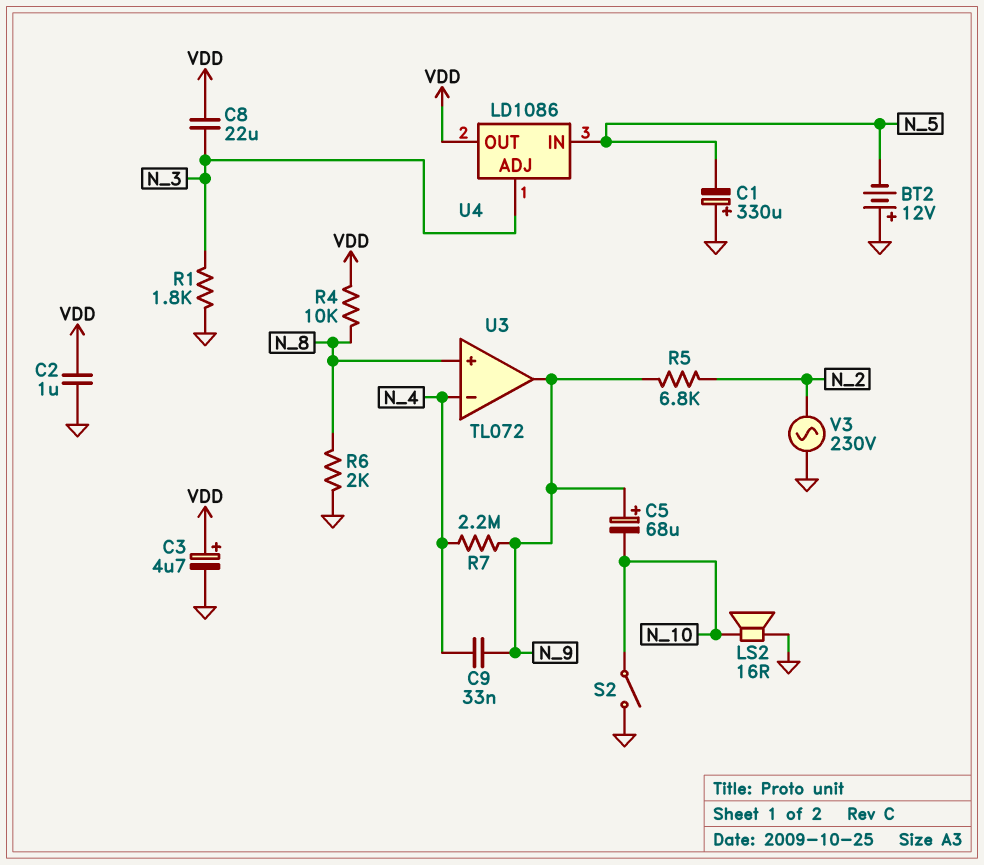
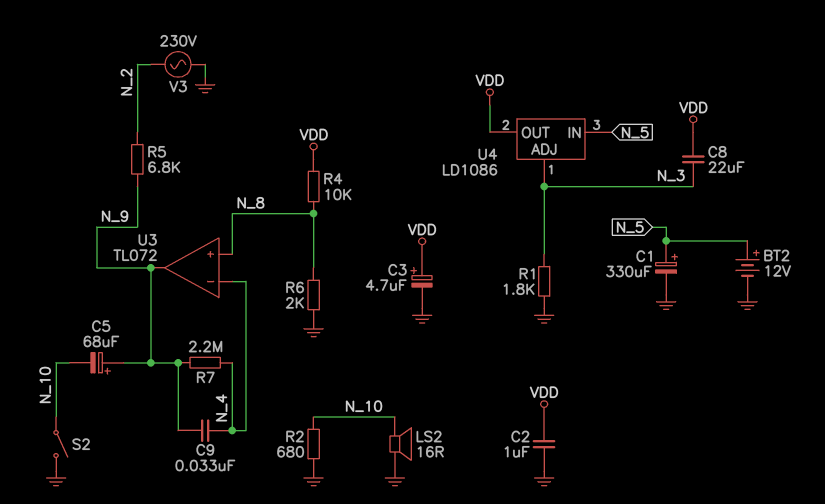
BT2: 12V (plus GND, minus N_5) -> 12V (plus N_5, minus GND)
C1: 330uF (plus GND, minus N_5) -> 330uF (plus N_5, minus GND)
R2: none -> 680 (GND, N_10)

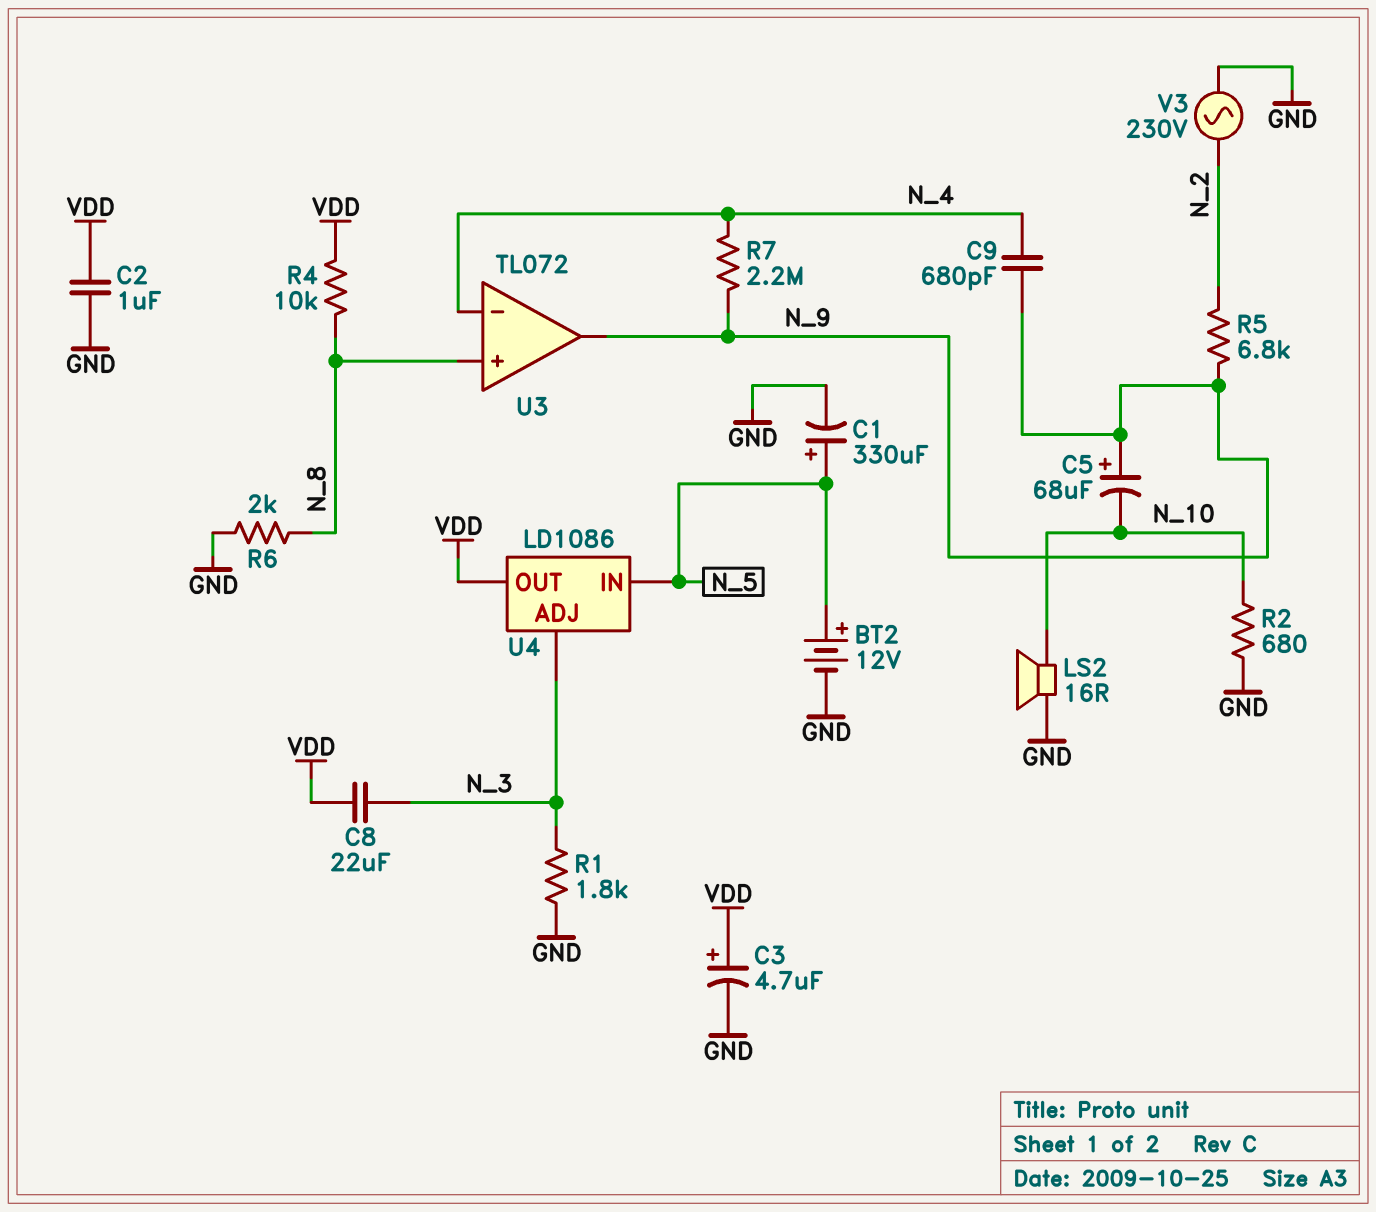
C9: 33nF (N_4, N_9) -> 680pF (N_4, N_9)
S2: switch (GND, N_10) -> none

